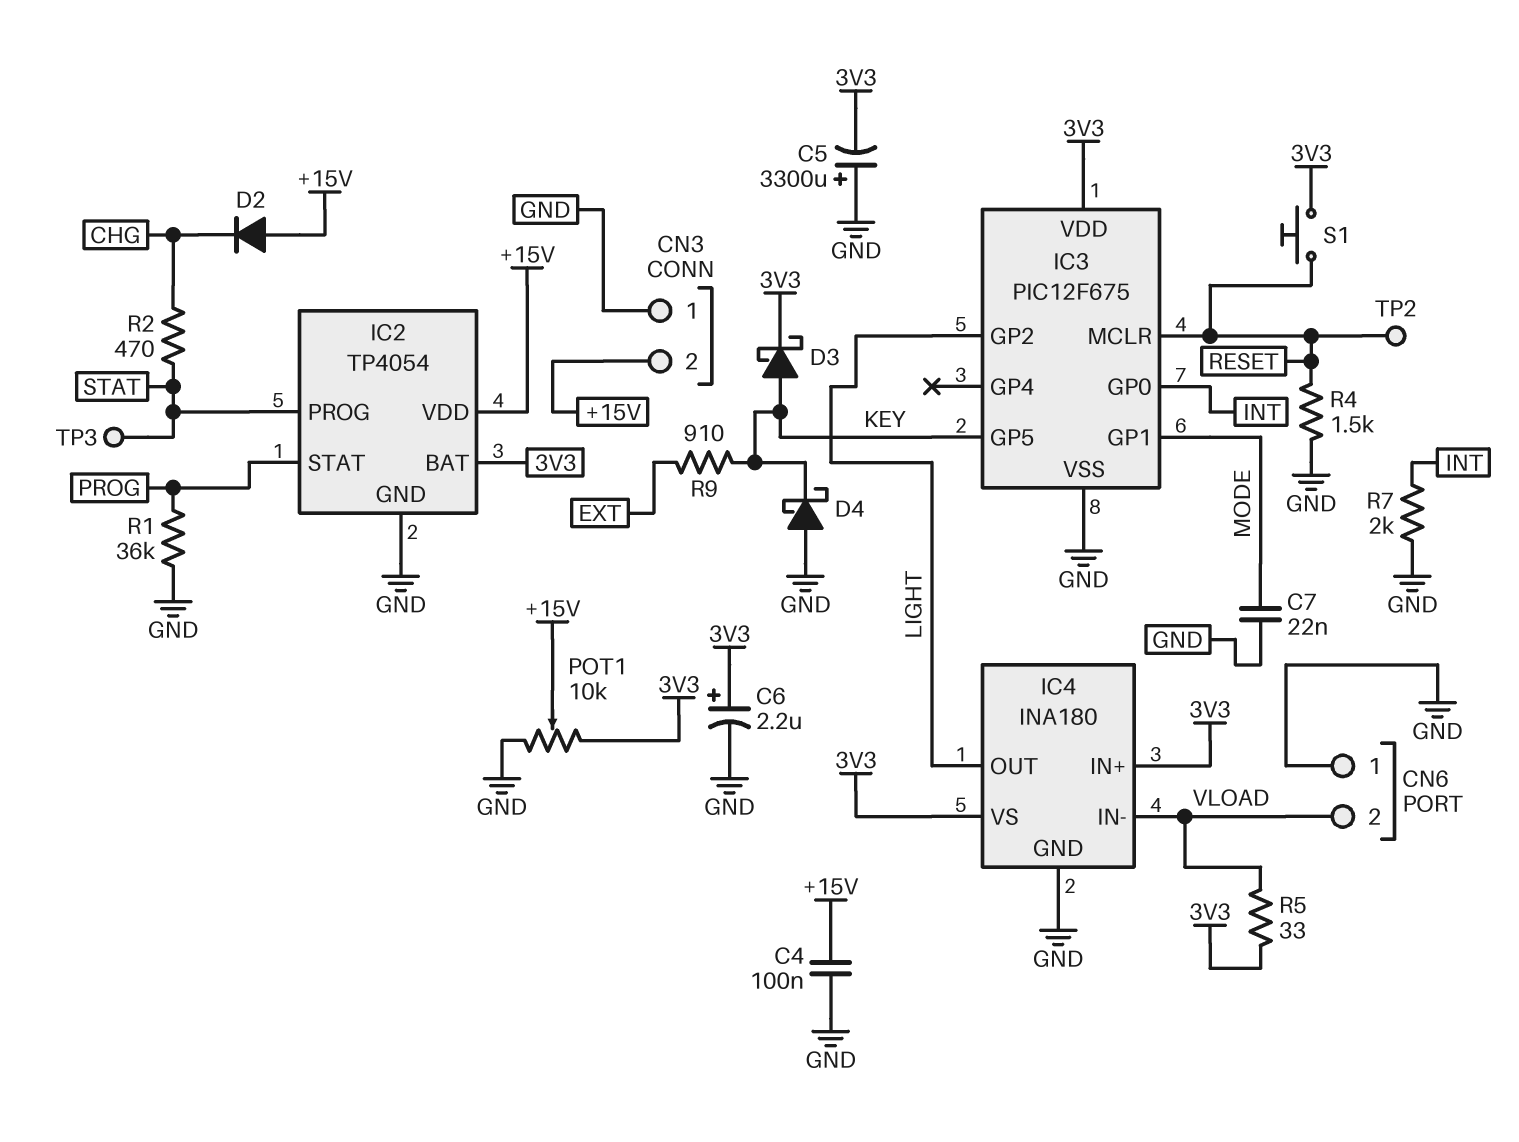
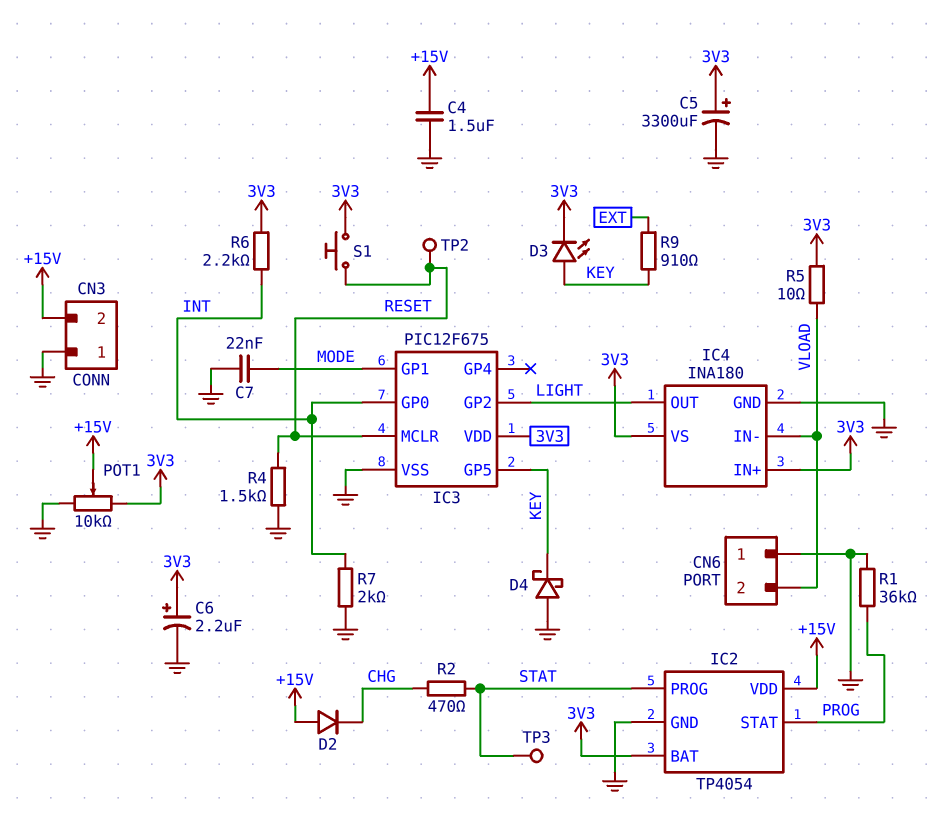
C4: 100nF (+15V, GND) -> 1.5uF (+15V, GND)
C5: 3300uF (plus GND, minus 3V3) -> 3300uF (plus 3V3, minus GND)
D3: schottky (A KEY, K 3V3) -> LED (A KEY, K 3V3)
R5: 33 (3V3, VLOAD) -> 10 (3V3, VLOAD)
R6: none -> 2.2k (3V3, INT)

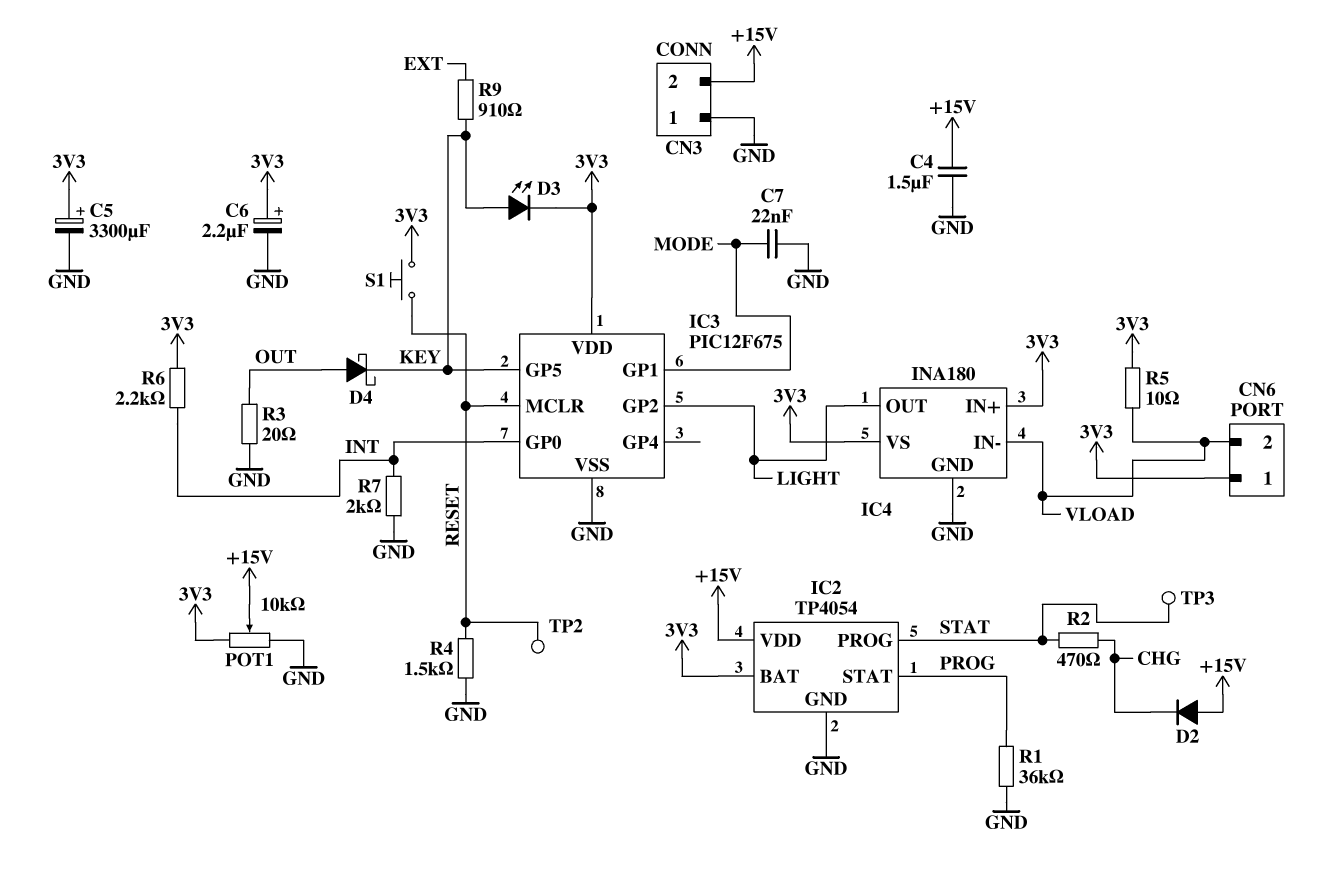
CN6 pin 1: GND -> 3V3
D4: schottky (A GND, K KEY) -> schottky (A OUT, K KEY)
R3: none -> 20 (GND, OUT)

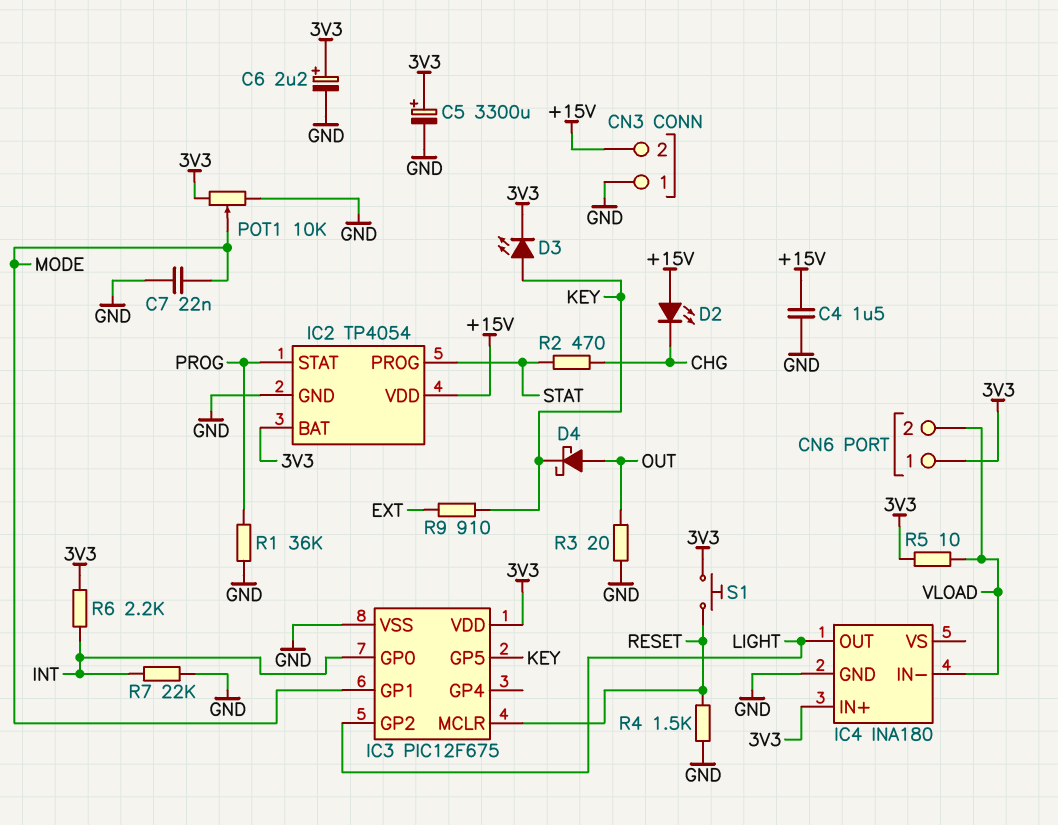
D2: diode (A +15V, K CHG) -> LED (A +15V, K CHG)
IC4 pin VS: 3V3 -> none
POT1: 10k (3V3, GND, wiper +15V) -> 10k (3V3, GND, wiper MODE)
R7: 2k (GND, INT) -> 22k (GND, INT)
TP2: test point (RESET) -> none
TP3: test point (STAT) -> none

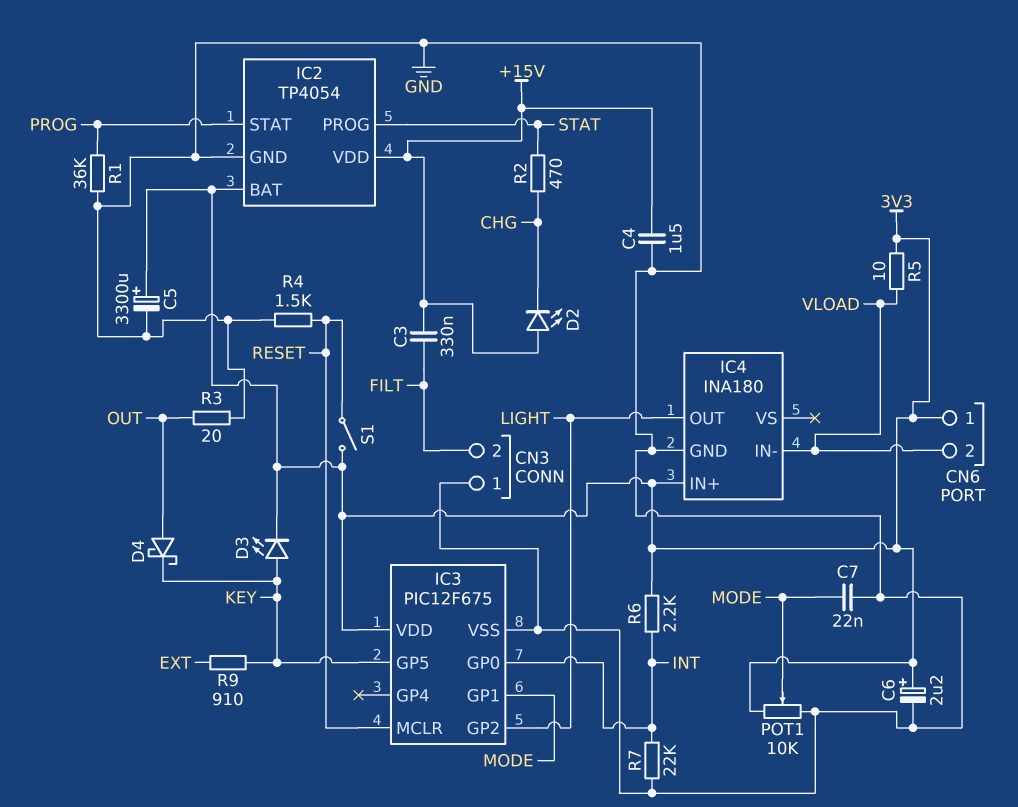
C3: none -> 330nF (+15V, FILT)
CN3 pin 2: +15V -> FILT
S1: button (3V3, RESET) -> switch (3V3, RESET)

